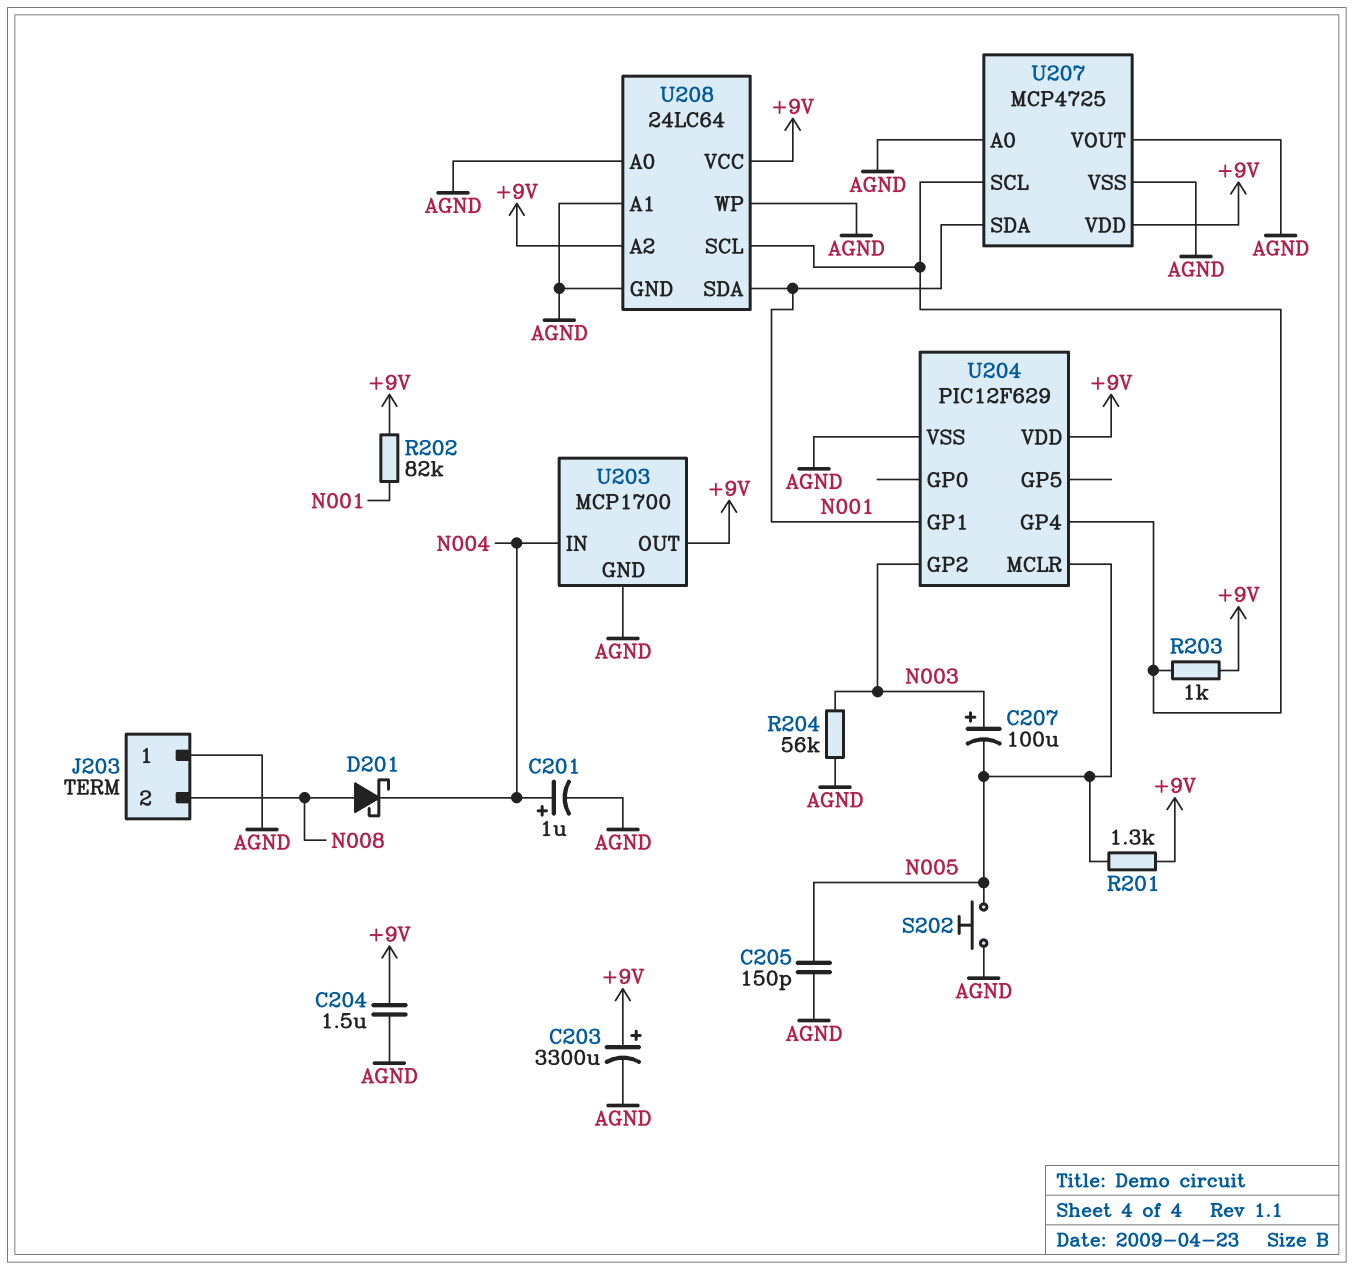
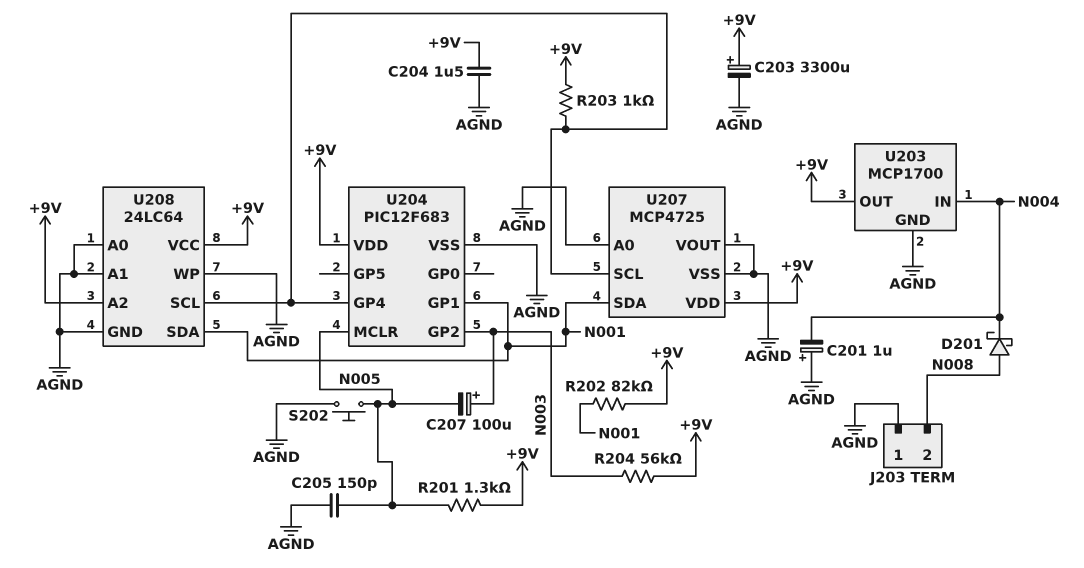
C201: 1uF (plus N004, minus AGND) -> 1uF (plus AGND, minus N004)
R204: 56k (AGND, N003) -> 56k (+9V, N003)
U204: PIC12F629 -> PIC12F683

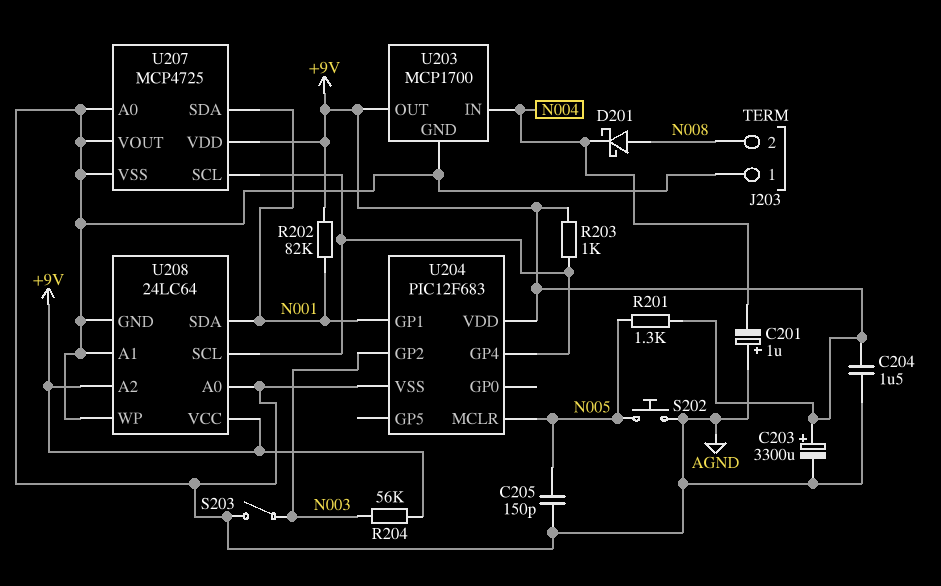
C207: 100uF (plus N003, minus N005) -> none
S203: none -> switch (AGND, N003)

